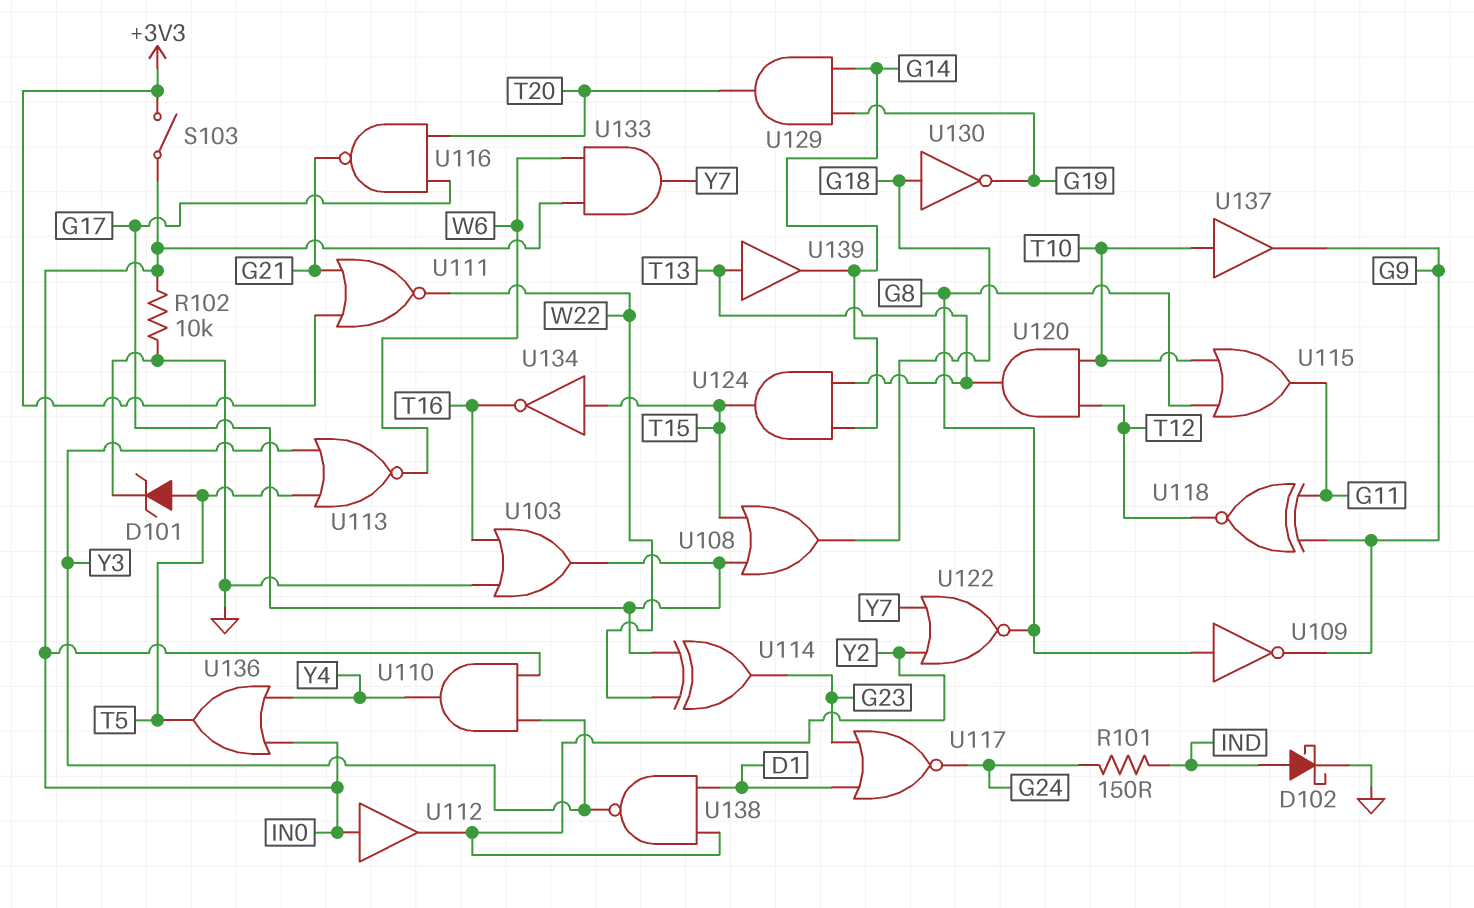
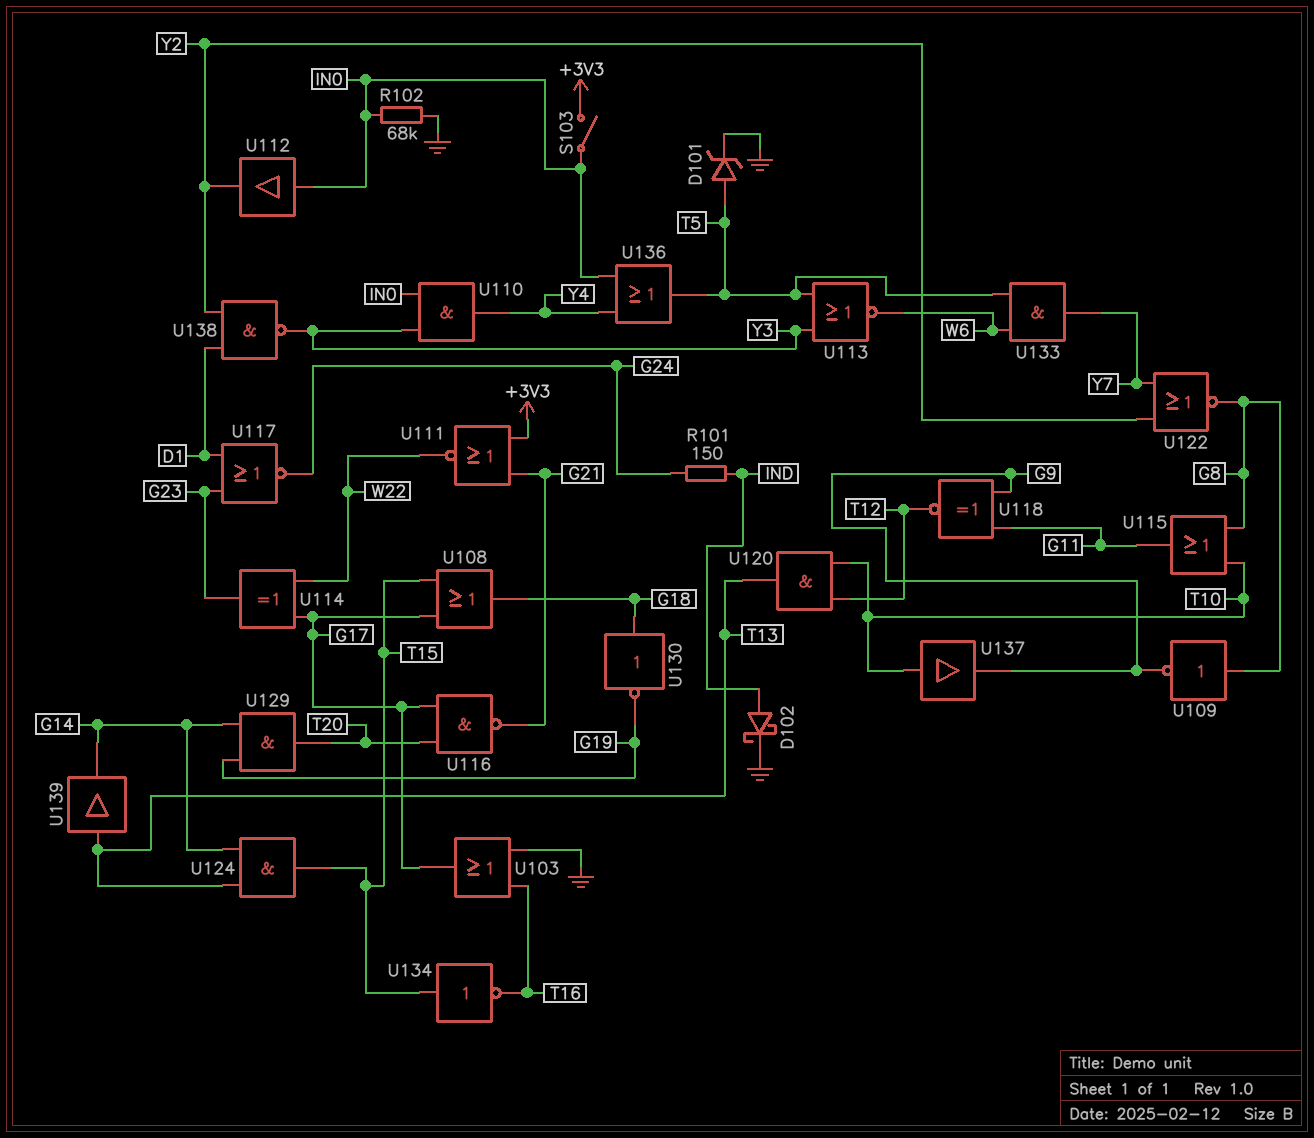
R102: 10k (GND, IN0) -> 68k (GND, IN0)
U133: AND (in IN0, in W6, out Y7) -> AND (in T5, in W6, out Y7)

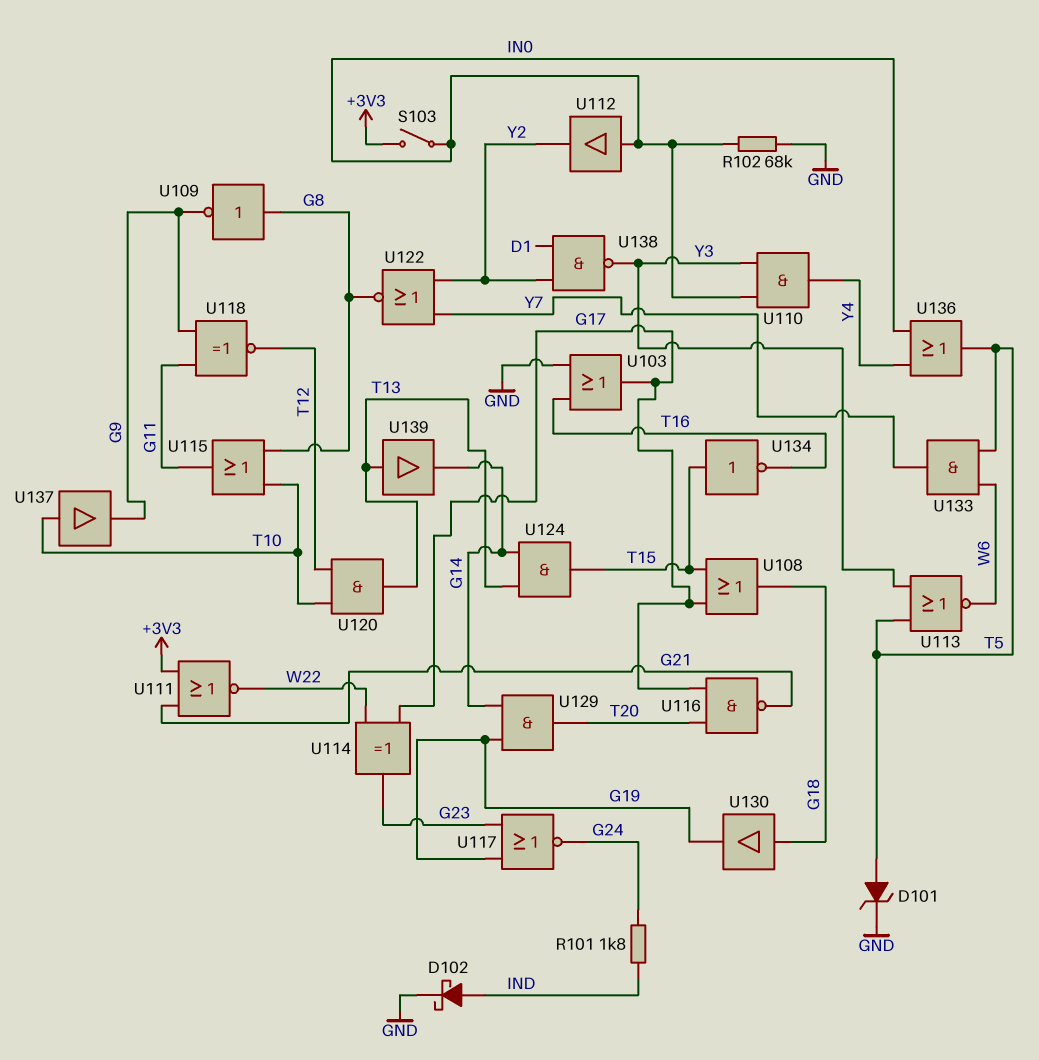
R101: 150 (G24, IND) -> 1.8k (G24, IND)
U117: NOR (in D1, in G23, out G24) -> NOR (in G19, in G23, out G24)
U130: NOT (in G18, out G19) -> buffer (in G18, out G19)

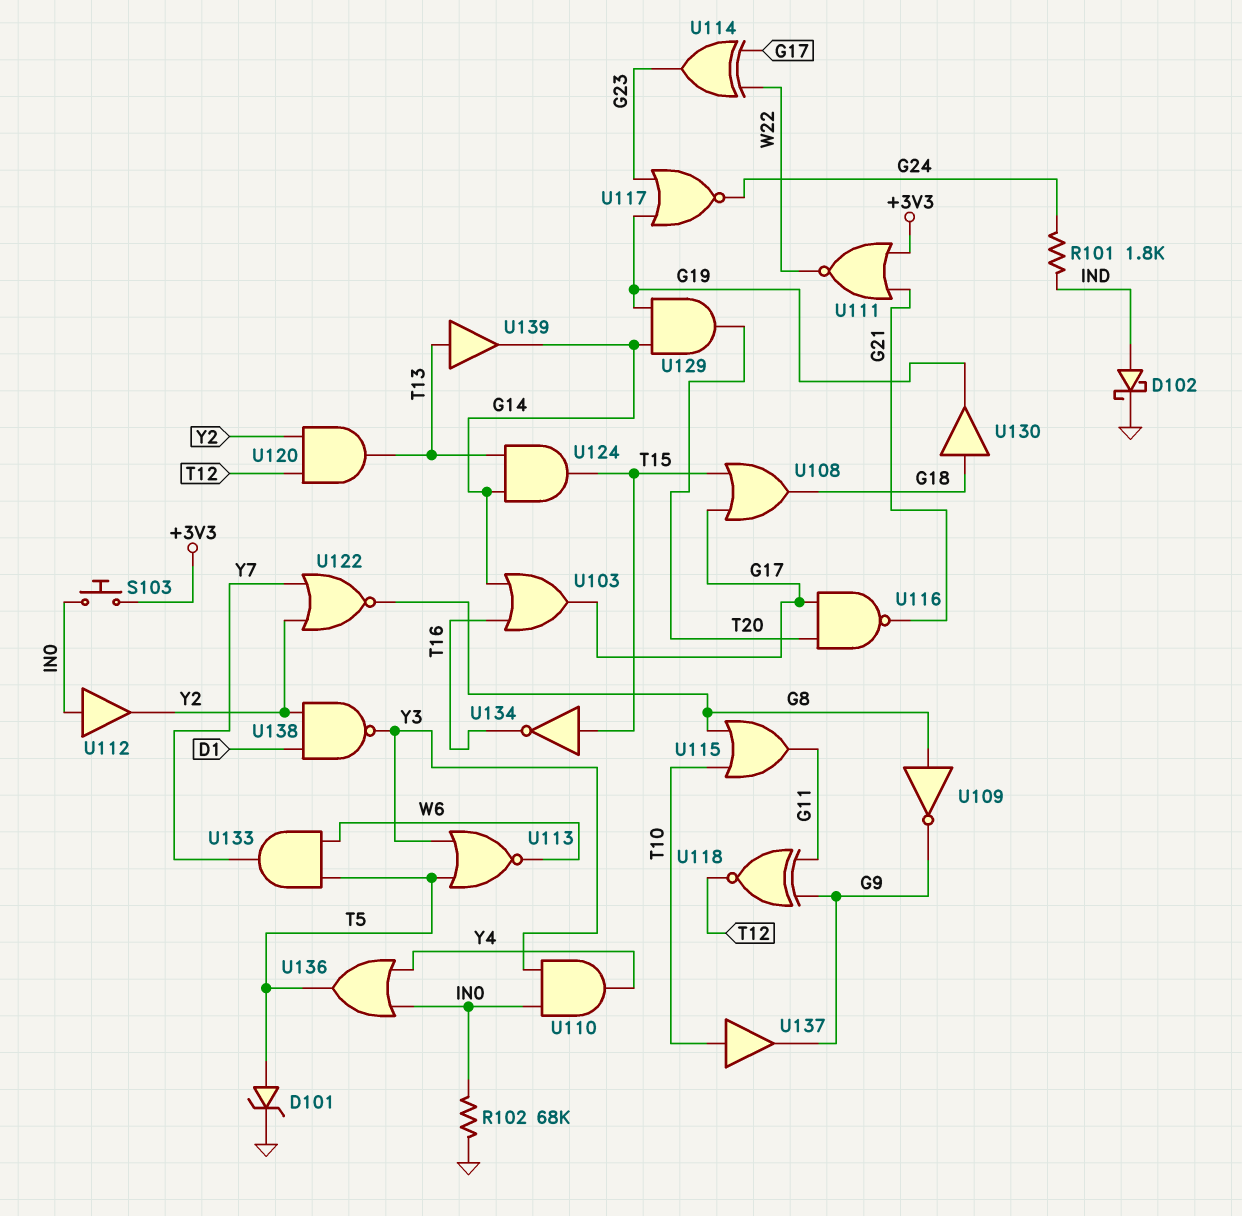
S103: switch (+3V3, IN0) -> button (+3V3, IN0)
U103: OR (in GND, in T16, out G17) -> OR (in G14, in T16, out G17)
U120: AND (in T10, in T12, out T13) -> AND (in T12, in Y2, out T13)

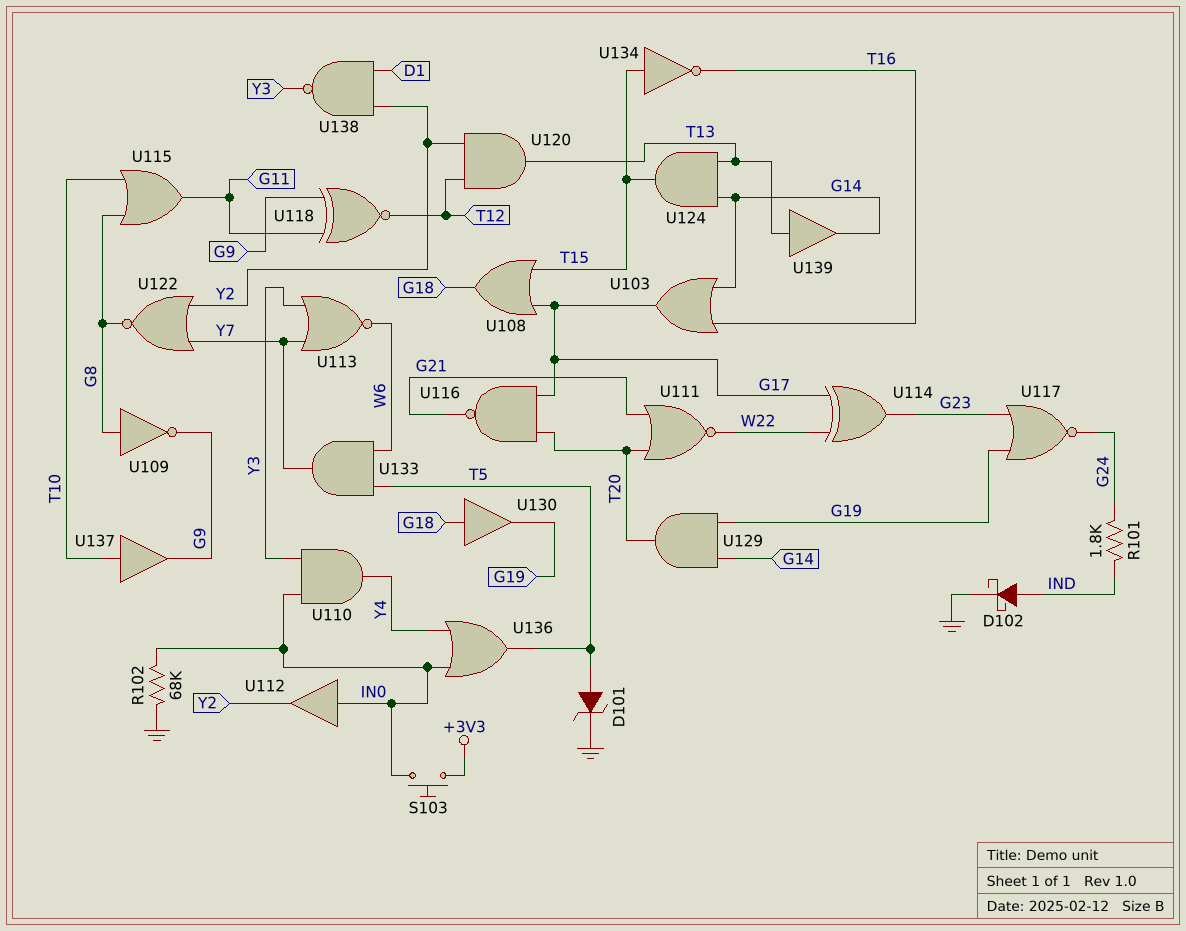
U111: NOR (in +3V3, in G21, out W22) -> NOR (in G21, in T20, out W22)
U113: NOR (in T5, in Y3, out W6) -> NOR (in Y3, in Y7, out W6)

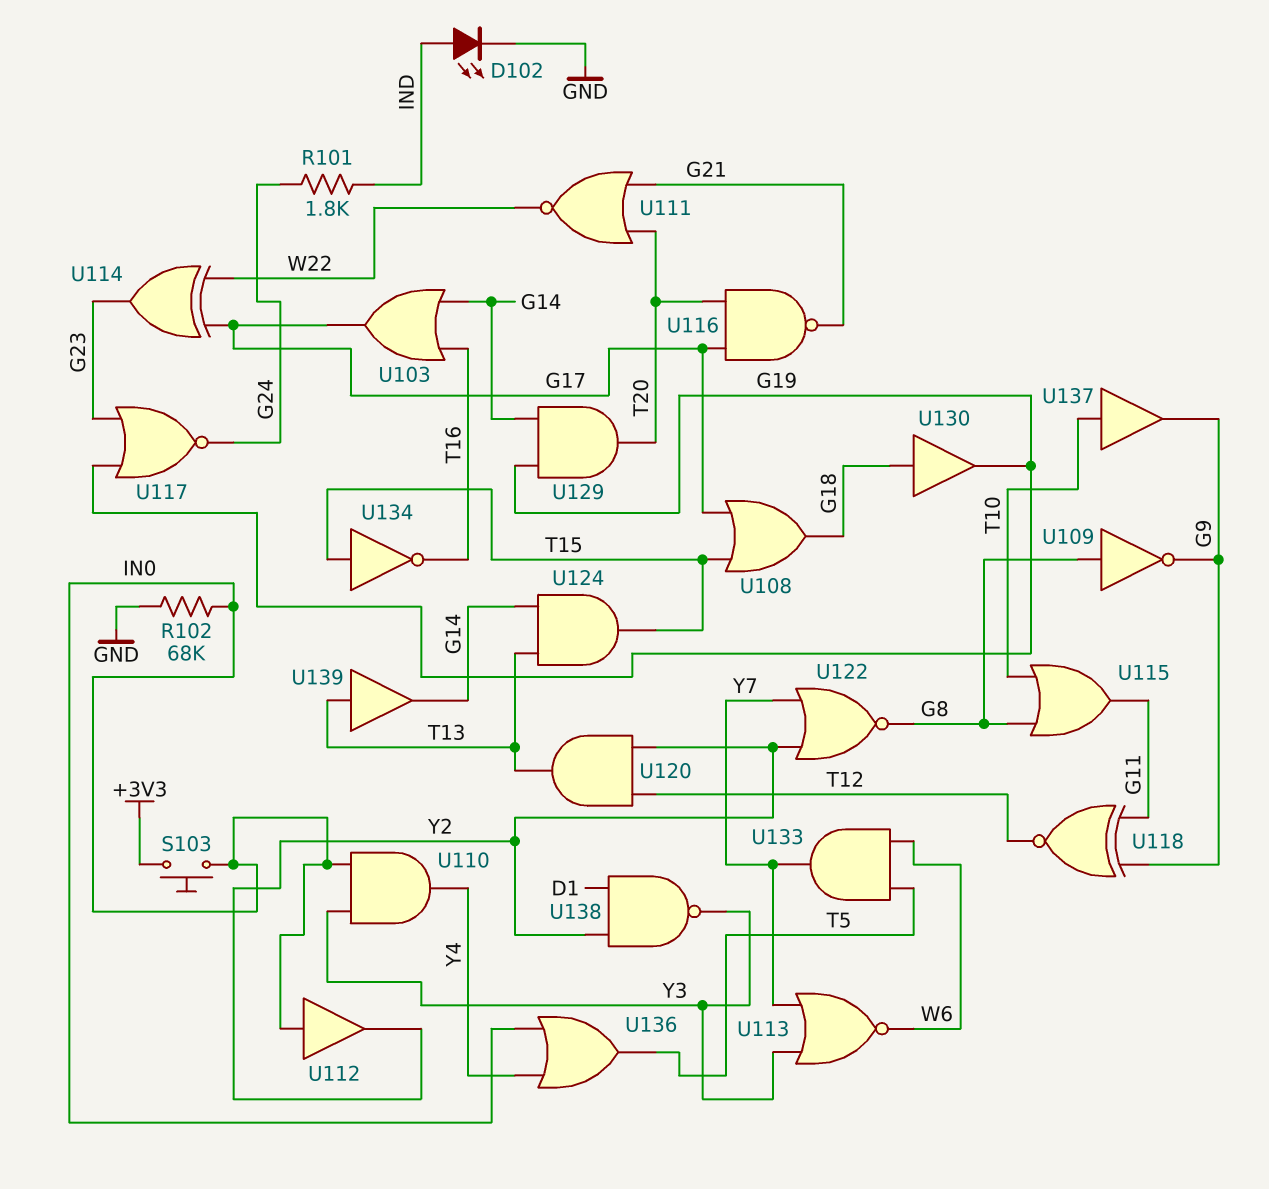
D101: zener (A T5, K GND) -> none
D102: schottky (A IND, K GND) -> LED (A IND, K GND)

